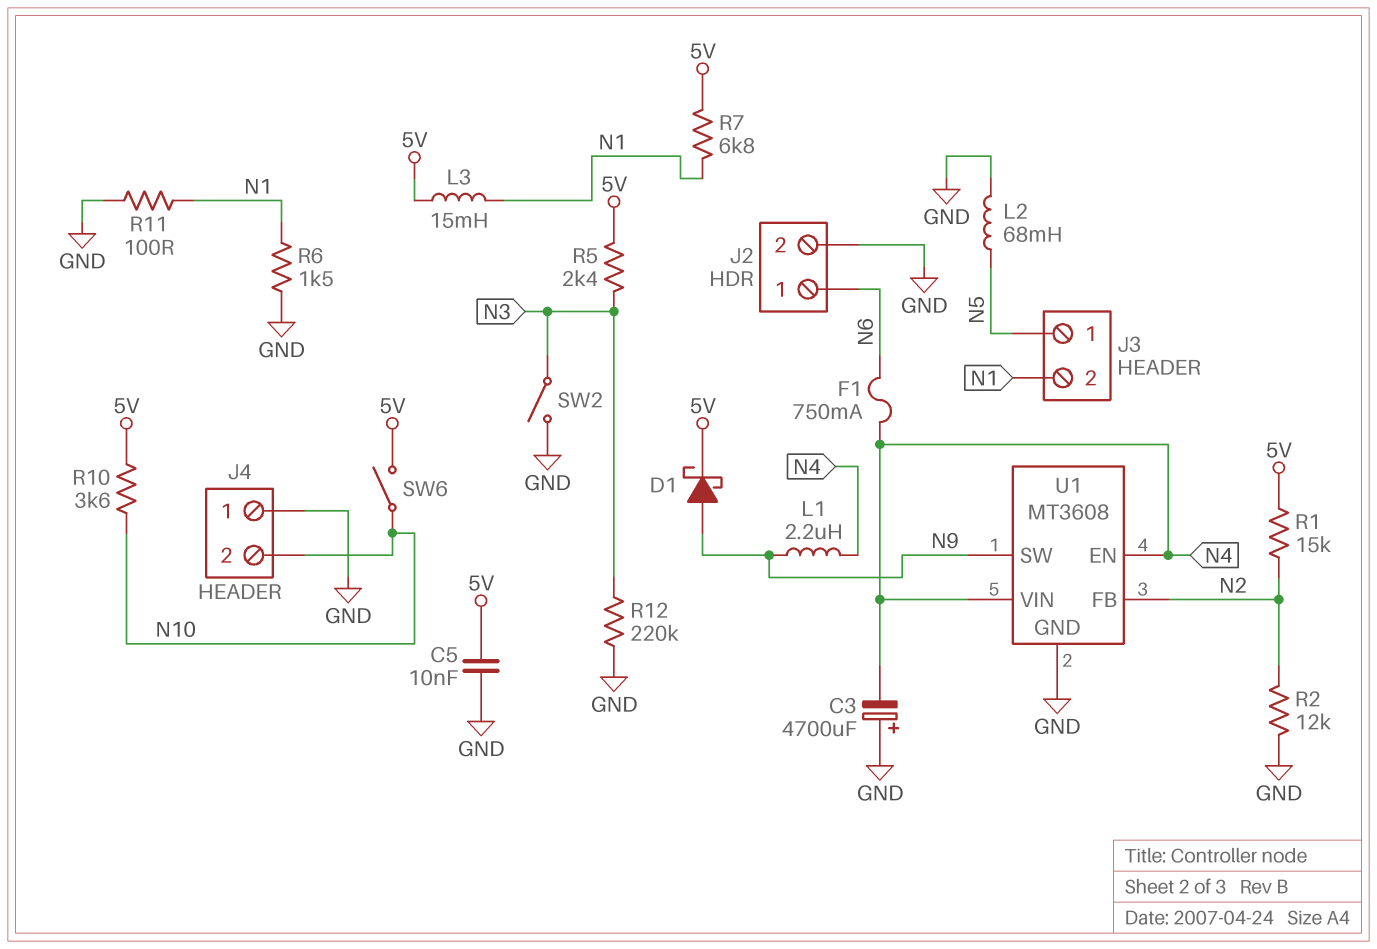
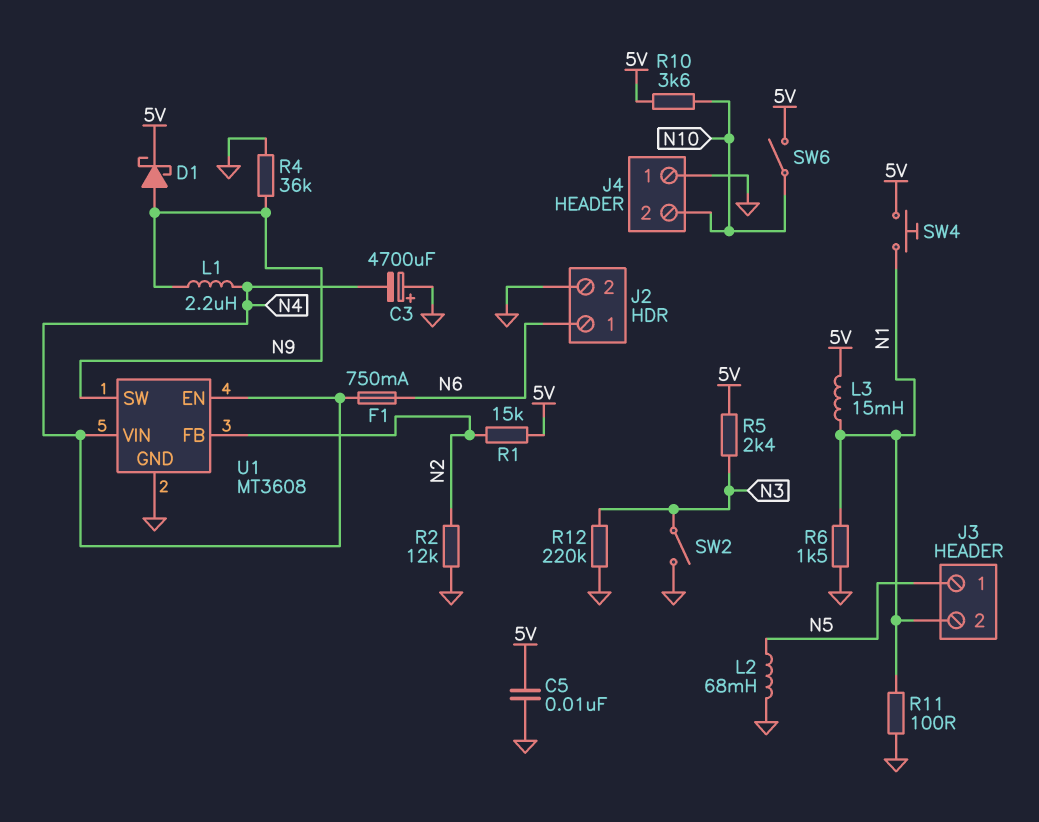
R4: none -> 36k (GND, N9)
R7: 6.8k (5V, N1) -> none
SW4: none -> button (5V, N1)

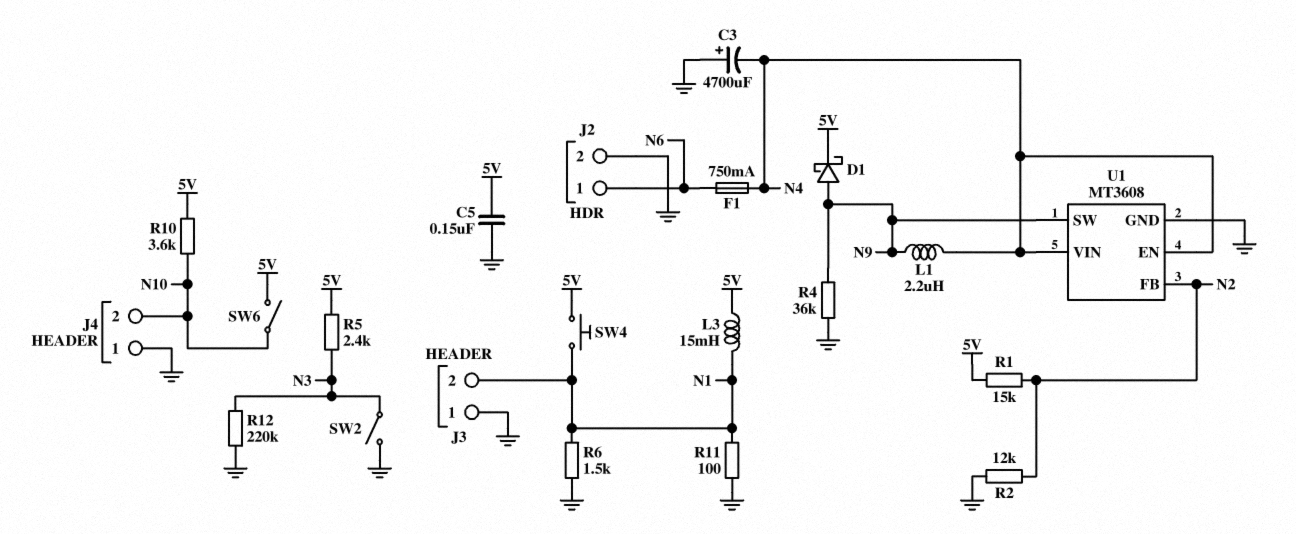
C5: 10nF (5V, GND) -> 150nF (5V, GND)
J3 pin 1: N5 -> GND
L2: 68mH (GND, N5) -> none

